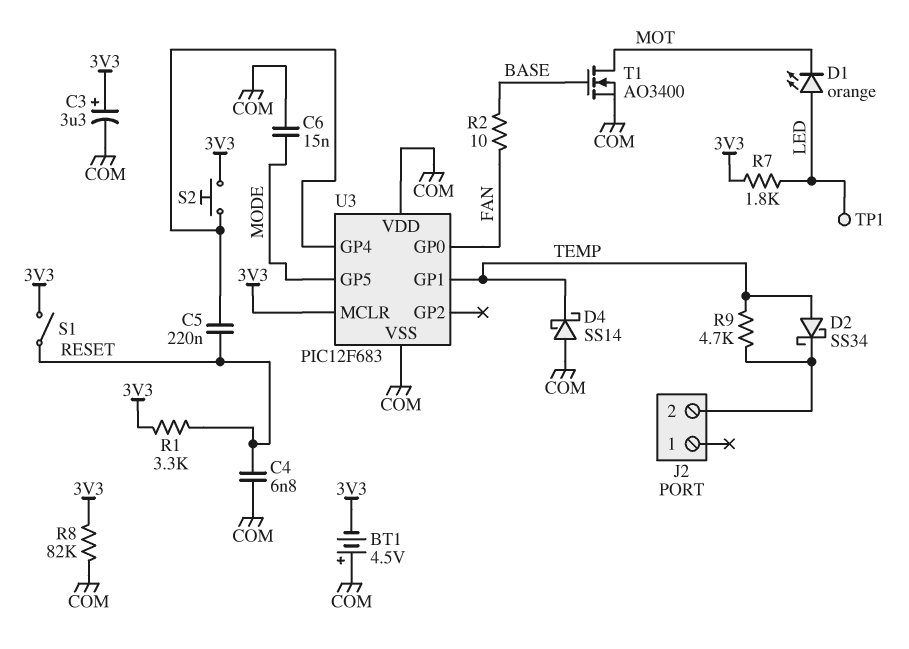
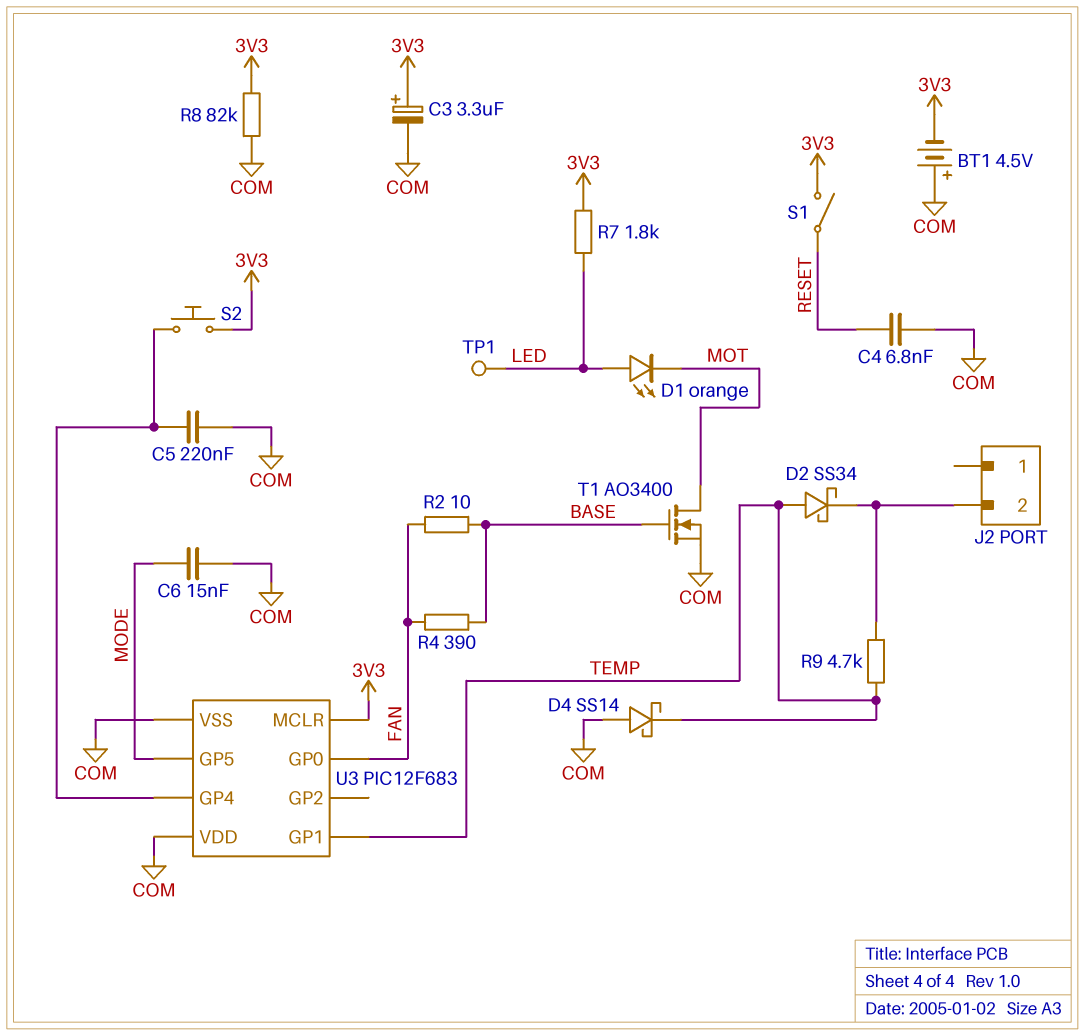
C5: 220nF (RESET, U3/GP4) -> 220nF (COM, U3/GP4)
R1: 3.3k (3V3, RESET) -> none
R4: none -> 390 (BASE, FAN)

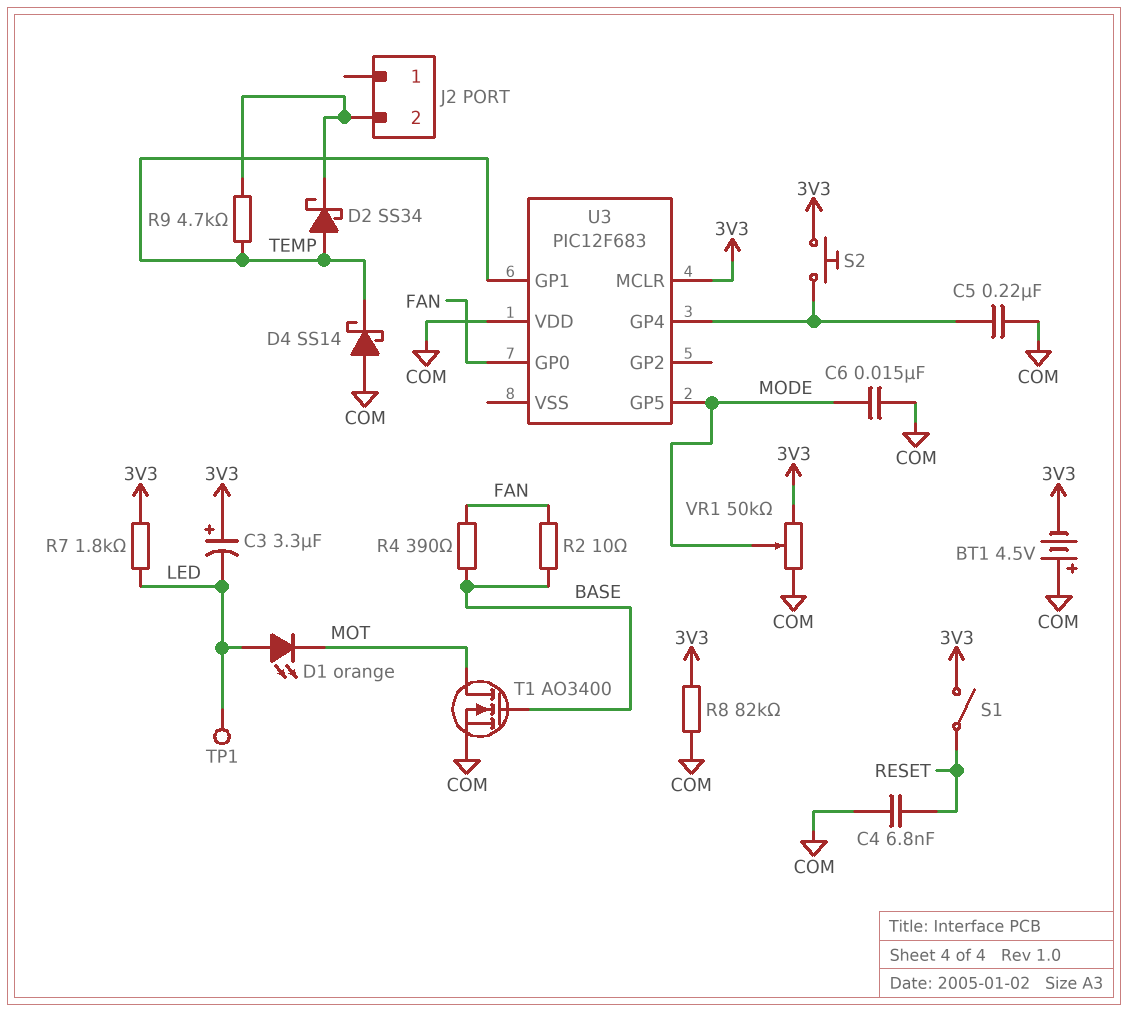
C3: 3.3uF (plus 3V3, minus COM) -> 3.3uF (plus 3V3, minus LED)
U3 pin VSS: COM -> none
VR1: none -> 50k (3V3, COM, wiper MODE)

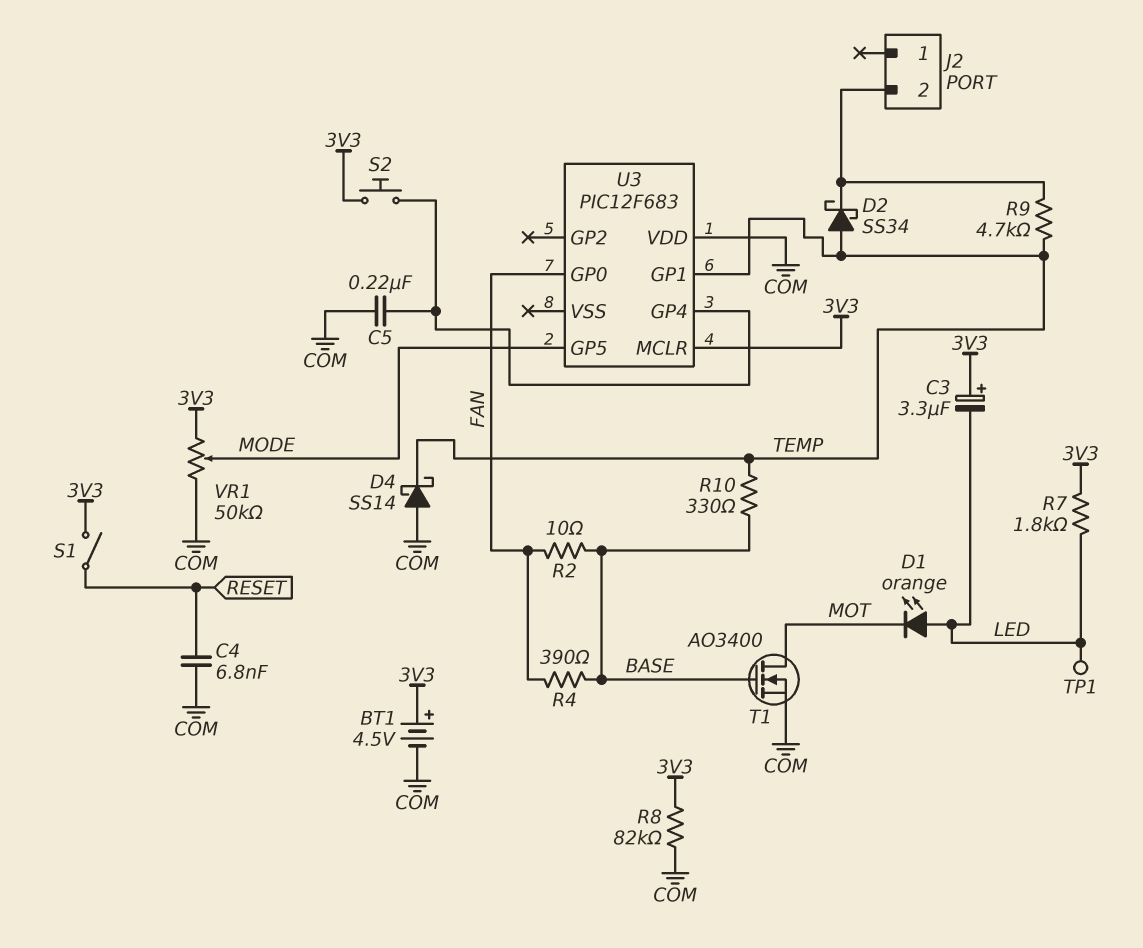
BT1: 4.5V (plus COM, minus 3V3) -> 4.5V (plus 3V3, minus COM)
C6: 15nF (COM, MODE) -> none
R10: none -> 330 (BASE, TEMP)

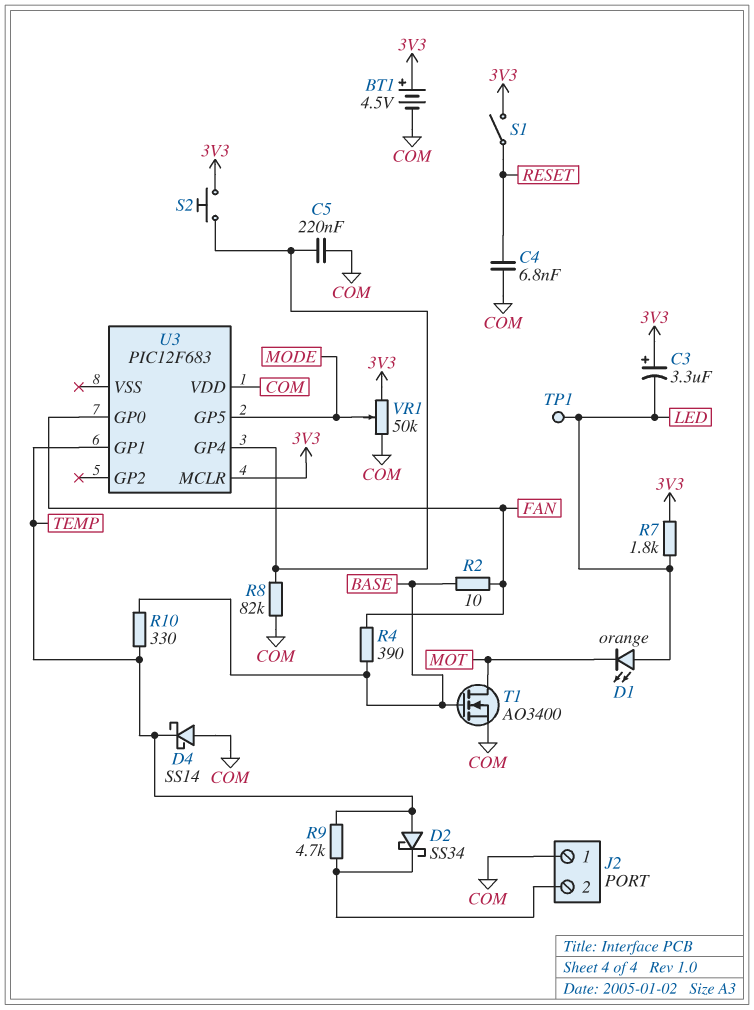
J2 pin 1: none -> COM
R8: 82k (3V3, COM) -> 82k (COM, U3/GP4)

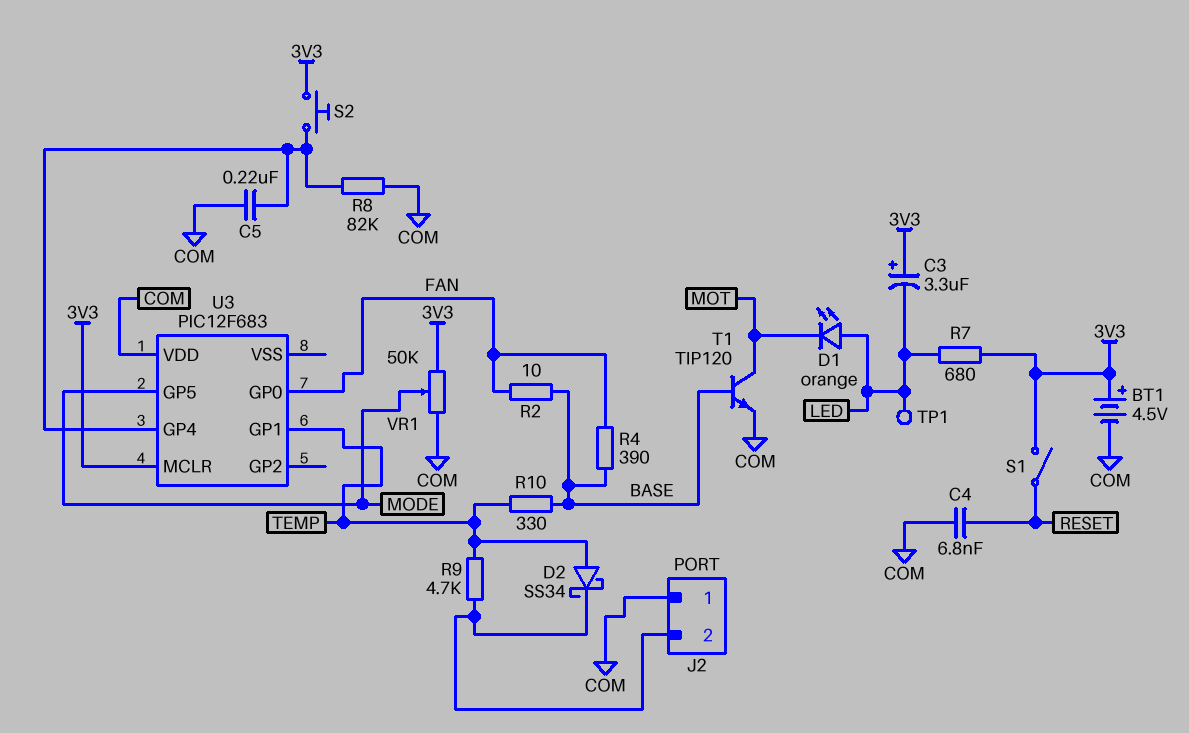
D4: schottky SS14 (A COM, K TEMP) -> none
R7: 1.8k (3V3, LED) -> 680 (3V3, LED)
T1: NMOS AO3400 (G BASE, D MOT, S COM) -> NPN TIP120 (B BASE, C MOT, E COM)

